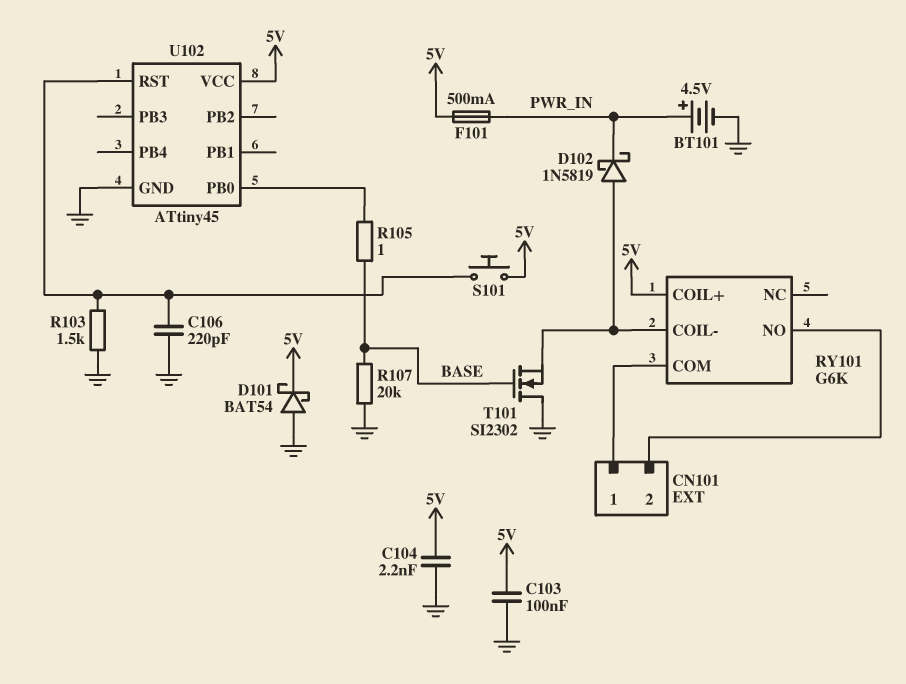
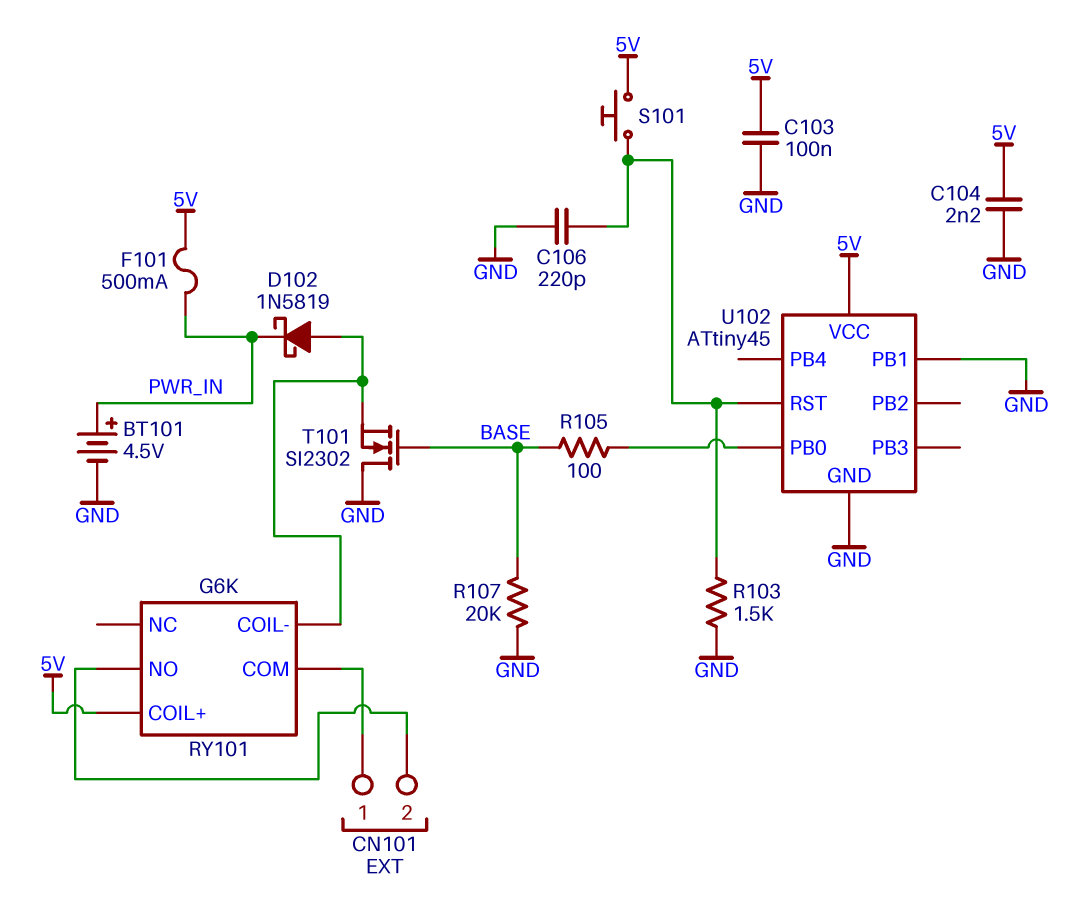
D101: schottky BAT54 (A GND, K 5V) -> none
R105: 1 (BASE, U102/PB0) -> 100 (BASE, U102/PB0)
U102 pin PB1: none -> GND

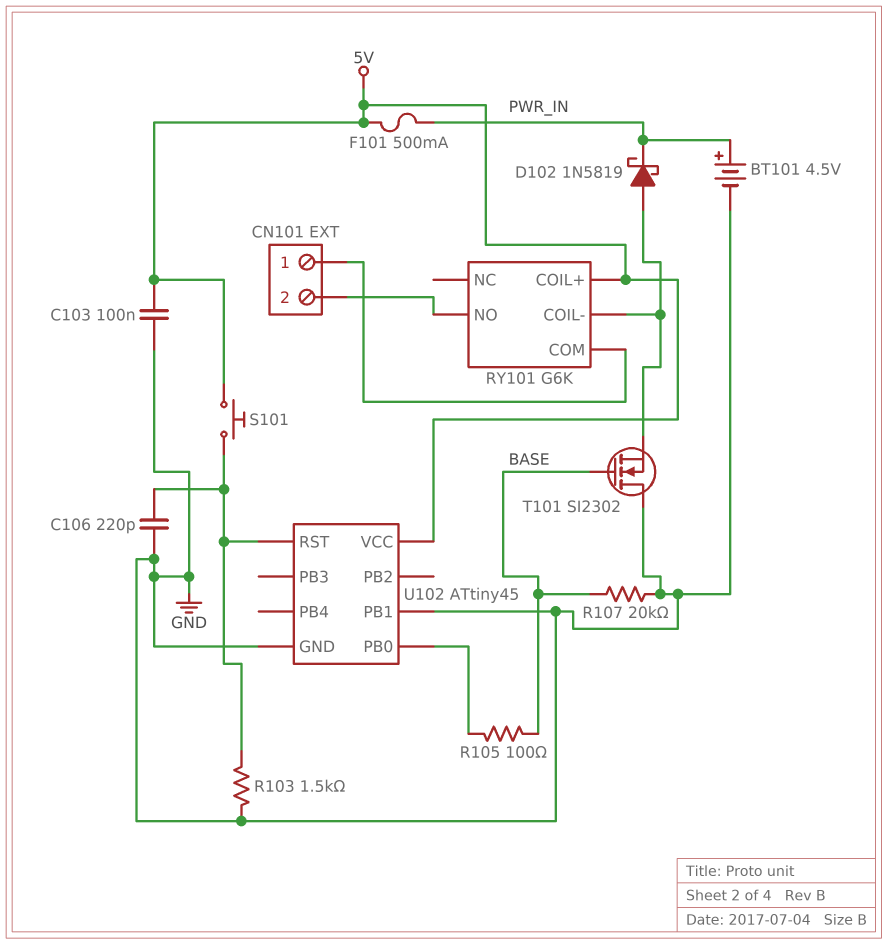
C104: 2.2nF (5V, GND) -> none

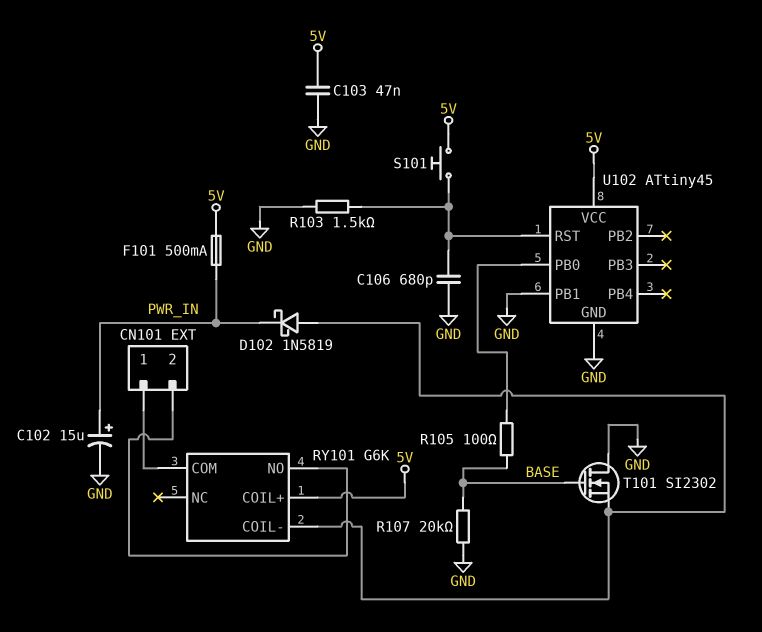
BT101: 4.5V (plus PWR_IN, minus GND) -> none
C102: none -> 15uF (plus PWR_IN, minus GND)
C103: 100nF (5V, GND) -> 47nF (5V, GND)
C106: 220pF (GND, U102/RST) -> 680pF (GND, U102/RST)

